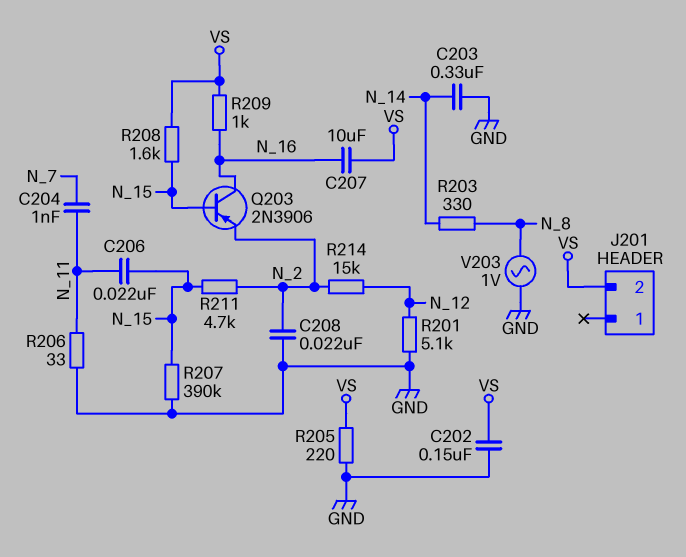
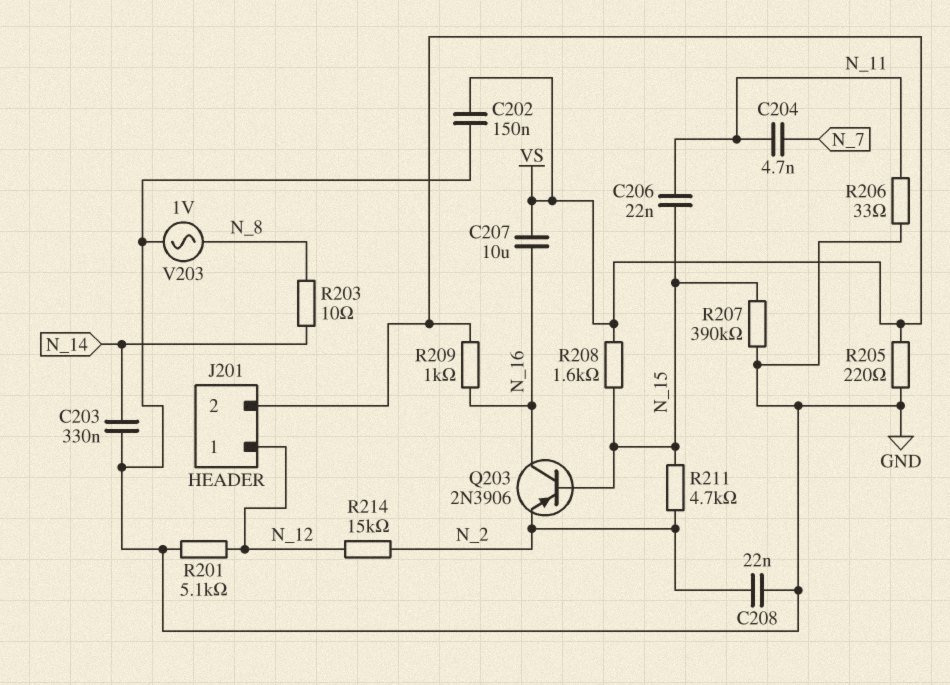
C204: 1nF (N_7, N_11) -> 4.7nF (N_7, N_11)
J201 pin 1: none -> N_12
R203: 330 (N_8, N_14) -> 10 (N_8, N_14)

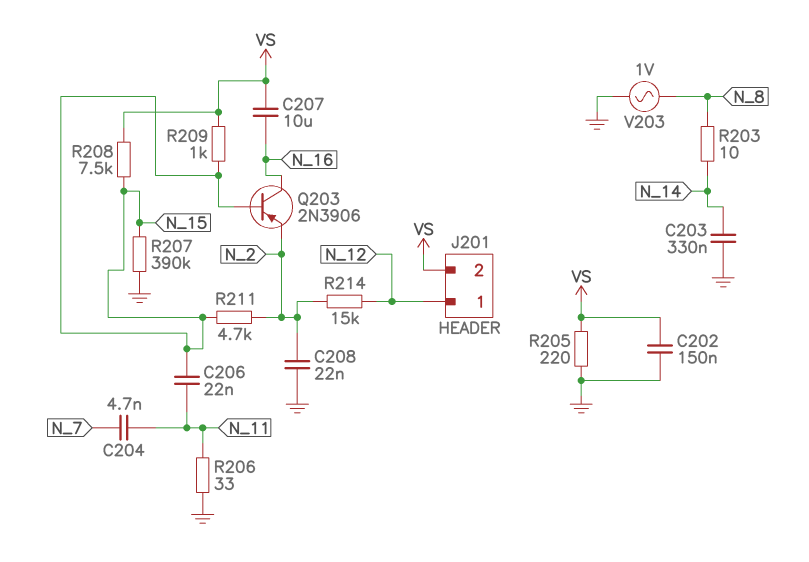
R201: 5.1k (GND, N_12) -> none
R208: 1.6k (N_15, VS) -> 7.5k (N_15, VS)
R209: 1k (N_16, VS) -> 1k (N_15, VS)

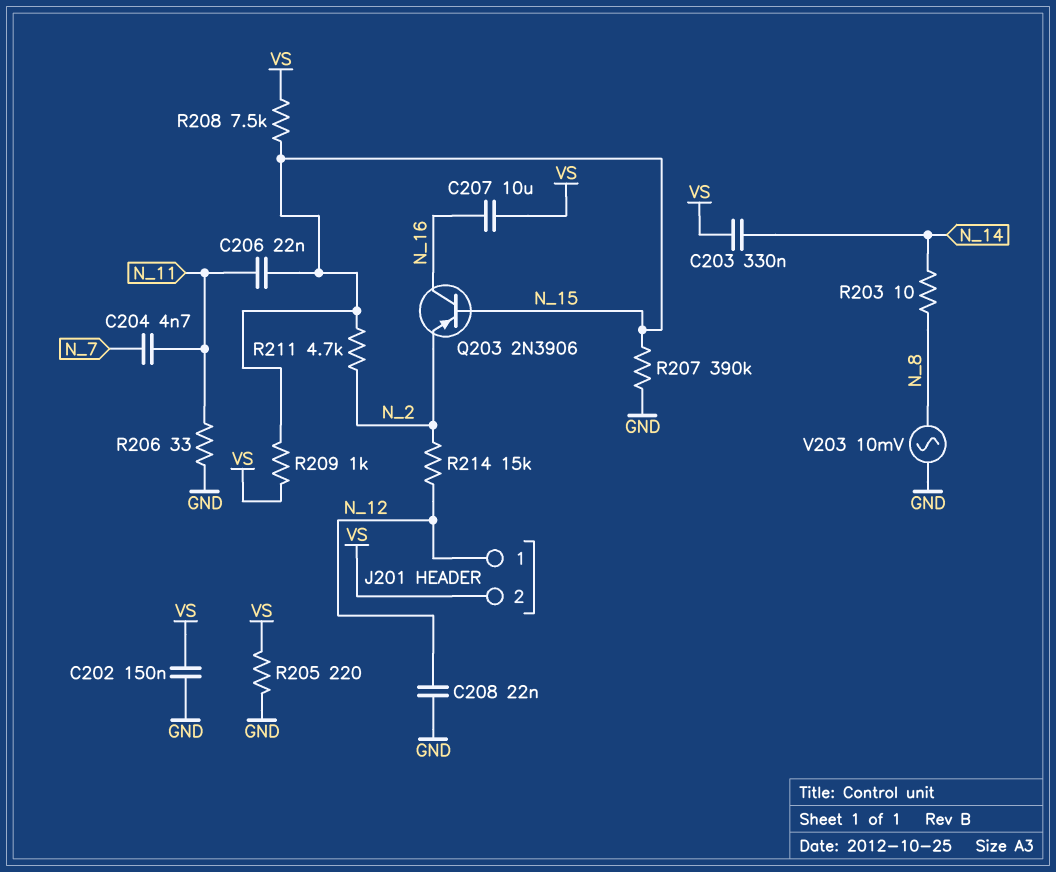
C203: 330nF (GND, N_14) -> 330nF (N_14, VS)
C208: 22nF (GND, N_2) -> 22nF (GND, N_12)
V203: AC 1V (GND, N_8) -> AC 10mV (GND, N_8)

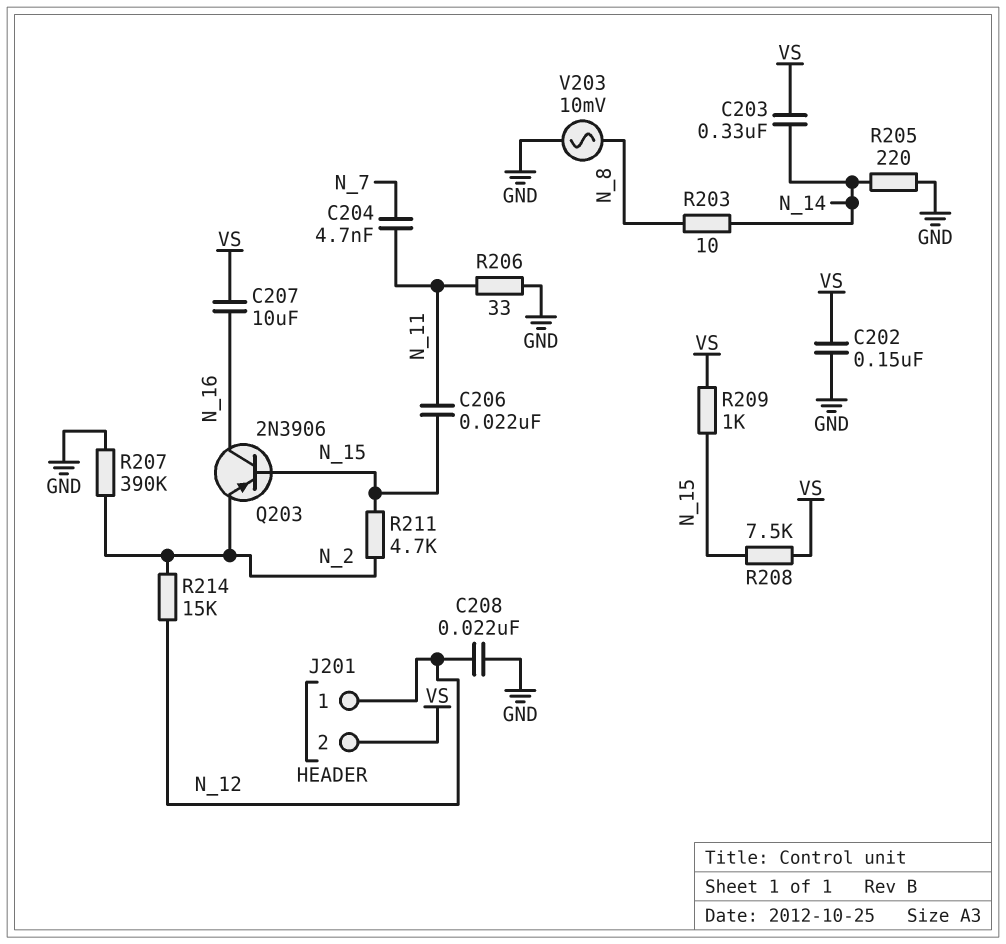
R205: 220 (GND, VS) -> 220 (GND, N_14)
R207: 390k (GND, N_15) -> 390k (GND, N_2)

